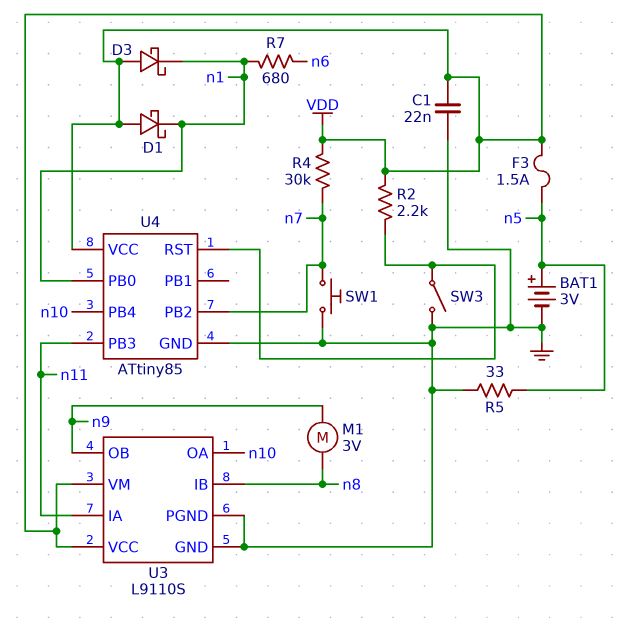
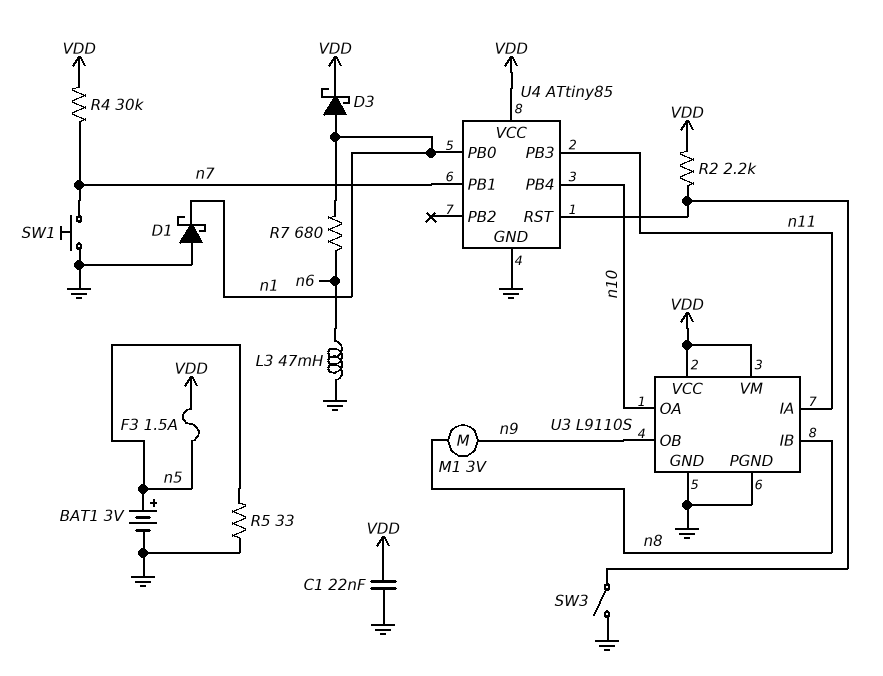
D1: schottky (A VDD, K n1) -> schottky (A GND, K n1)
D3: schottky (A VDD, K n1) -> schottky (A n1, K VDD)
L3: none -> 47mH (GND, n6)
U4 pin PB1: none -> n7
U4 pin PB2: n7 -> none

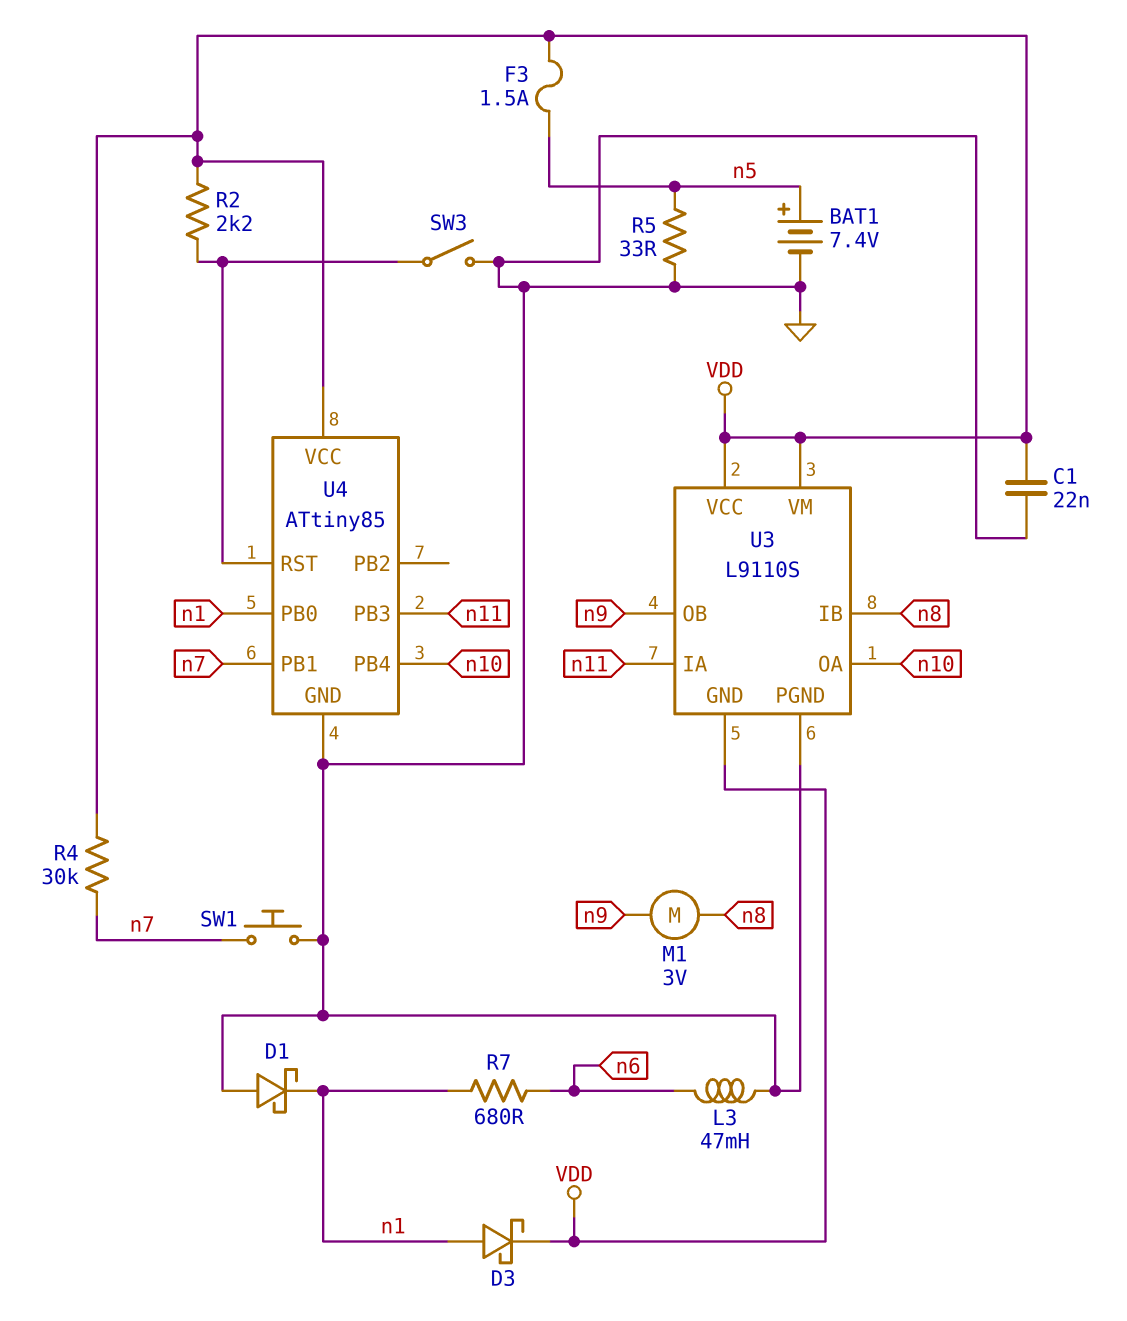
BAT1: 3V (plus n5, minus GND) -> 7.4V (plus n5, minus GND)
U3 pin GND: GND -> VDD

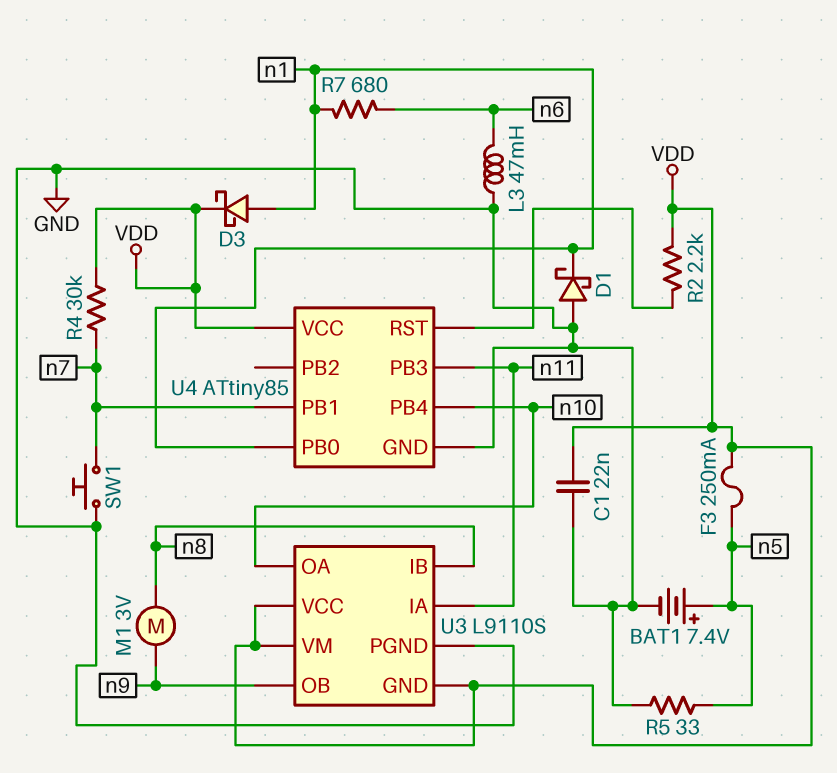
F3: 1.5A (VDD, n5) -> 250mA (VDD, n5)
SW3: switch (GND, U4/RST) -> none

